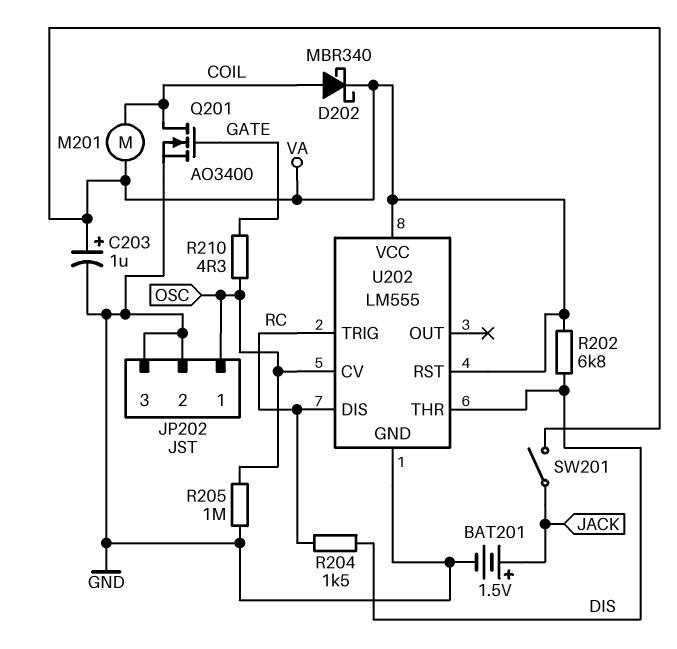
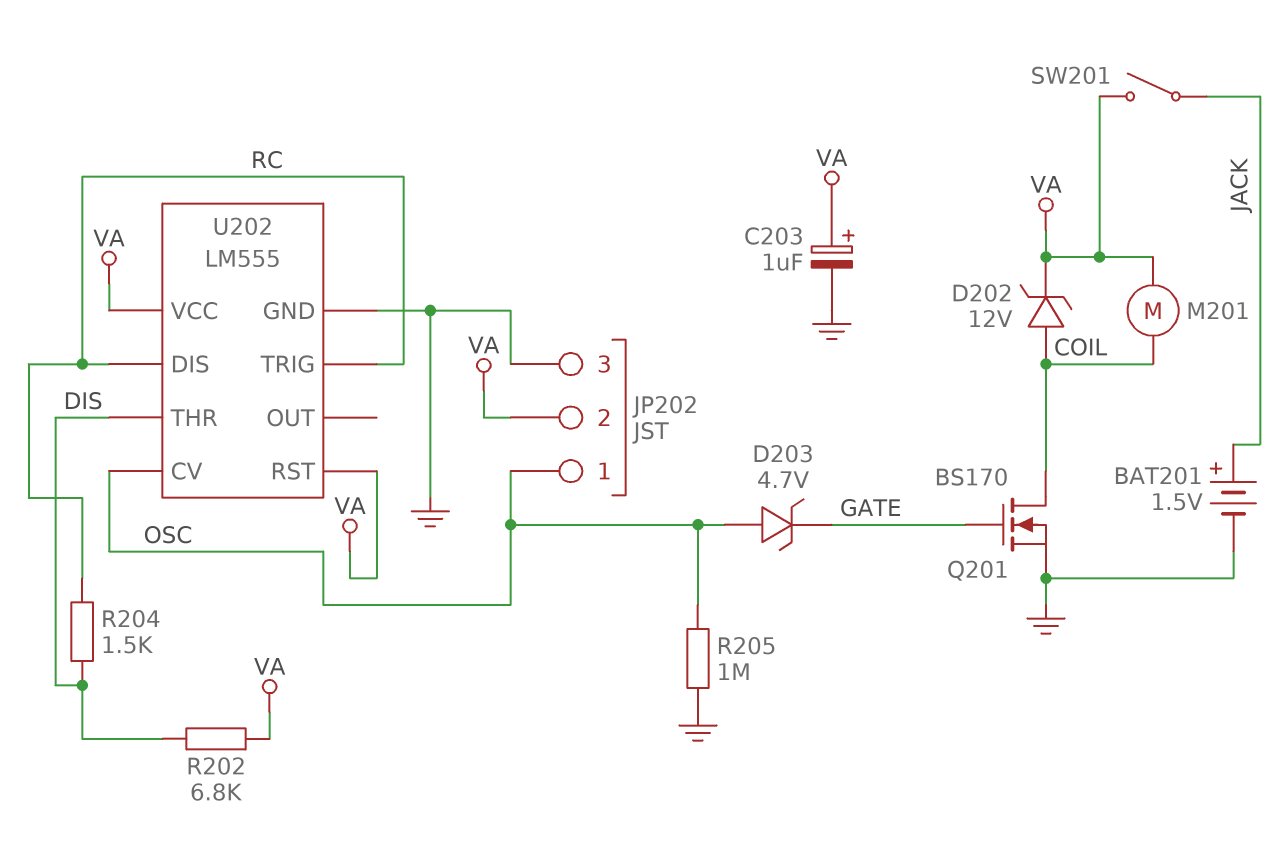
D202: schottky MBR340 (A COIL, K VA) -> zener 12V (A COIL, K VA)
D203: none -> zener 4.7V (A OSC, K GATE)
JP202 pin 2: GND -> VA
Q201: NMOS AO3400 (G GATE, D COIL, S GND) -> NMOS BS170 (G GATE, D COIL, S GND)
R210: 4.3 (GATE, OSC) -> none

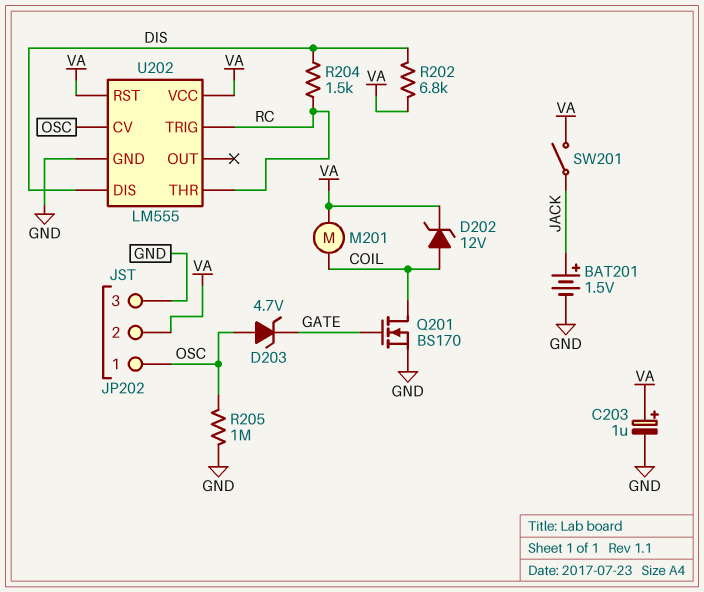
U202 pin DIS: RC -> DIS
U202 pin THR: DIS -> RC

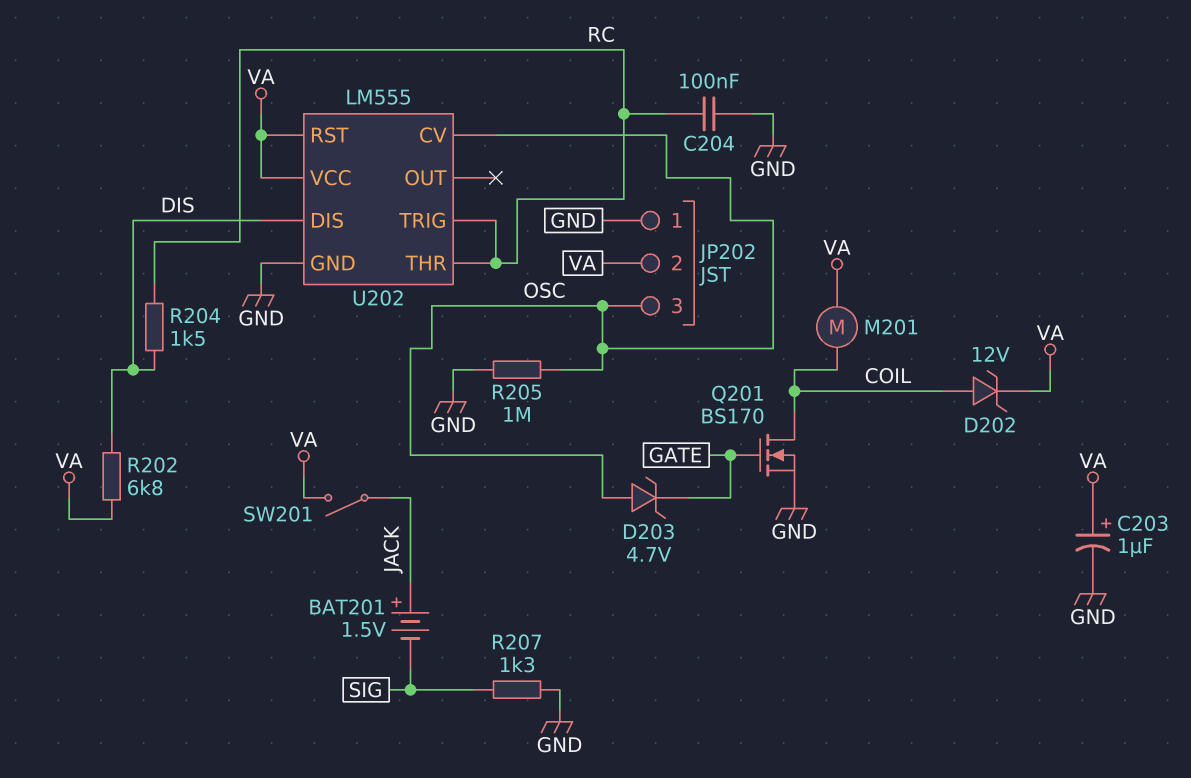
BAT201: 1.5V (plus JACK, minus GND) -> 1.5V (plus JACK, minus SIG)
C204: none -> 100nF (GND, RC)
JP202 pin 1: OSC -> GND
JP202 pin 3: GND -> OSC
R207: none -> 1.3k (GND, SIG)

